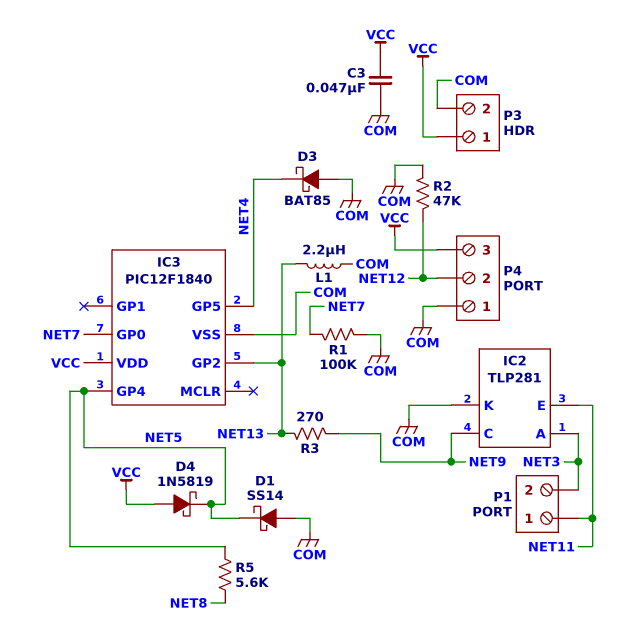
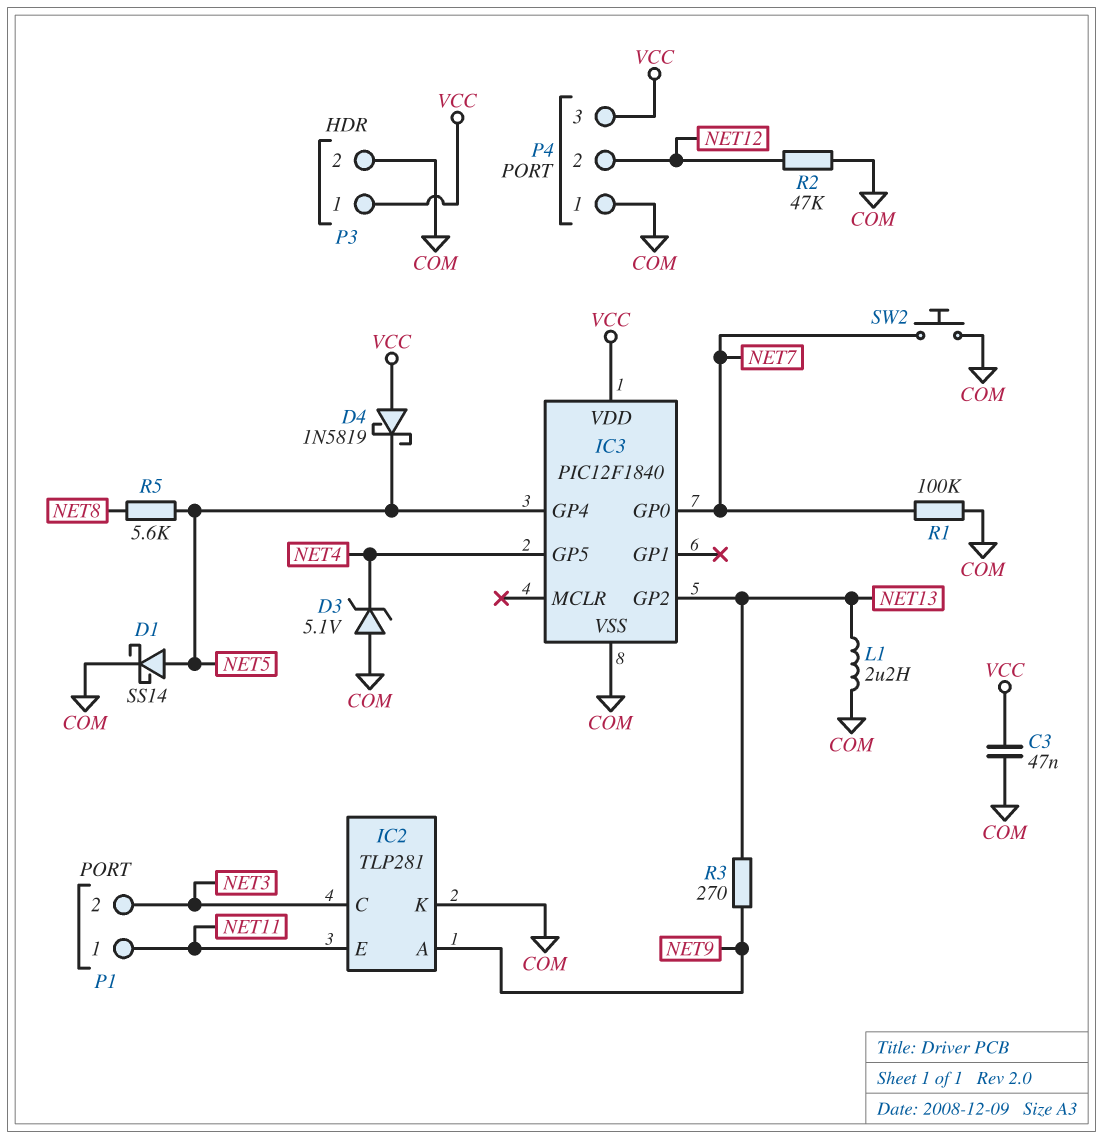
D1: schottky SS14 (A COM, K NET5) -> schottky SS14 (A NET5, K COM)
D3: schottky BAT85 (A COM, K NET4) -> zener 5.1V (A COM, K NET4)
IC2 pin A: NET3 -> NET9
IC2 pin C: NET9 -> NET3
SW2: none -> button (COM, NET7)

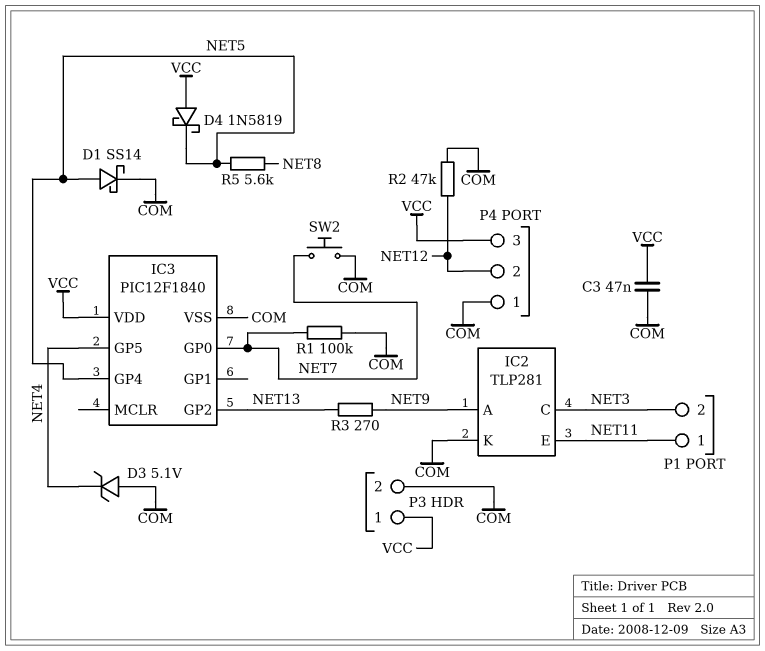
L1: 2.2uH (COM, NET13) -> none

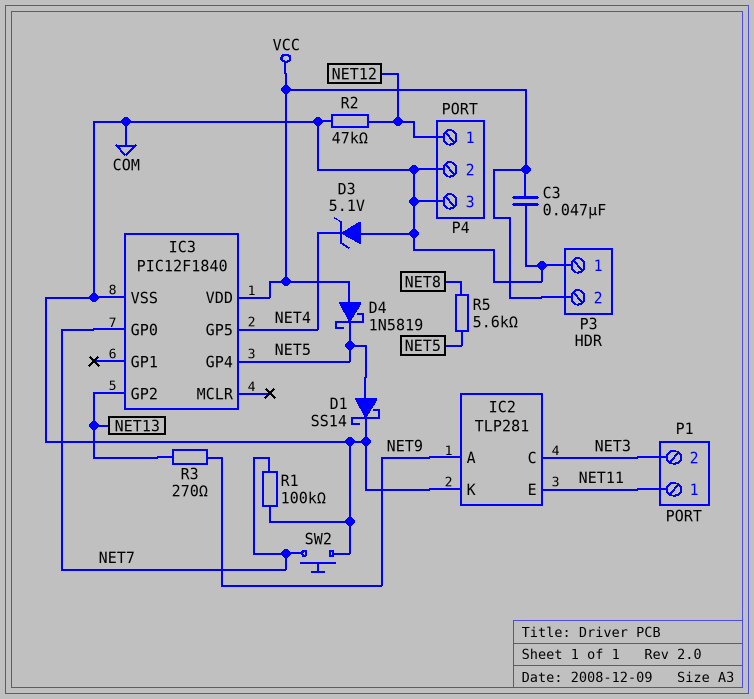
P3 pin 1: VCC -> COM
P3 pin 2: COM -> VCC
P4 pin 1: COM -> NET12
P4 pin 2: NET12 -> COM
P4 pin 3: VCC -> COM

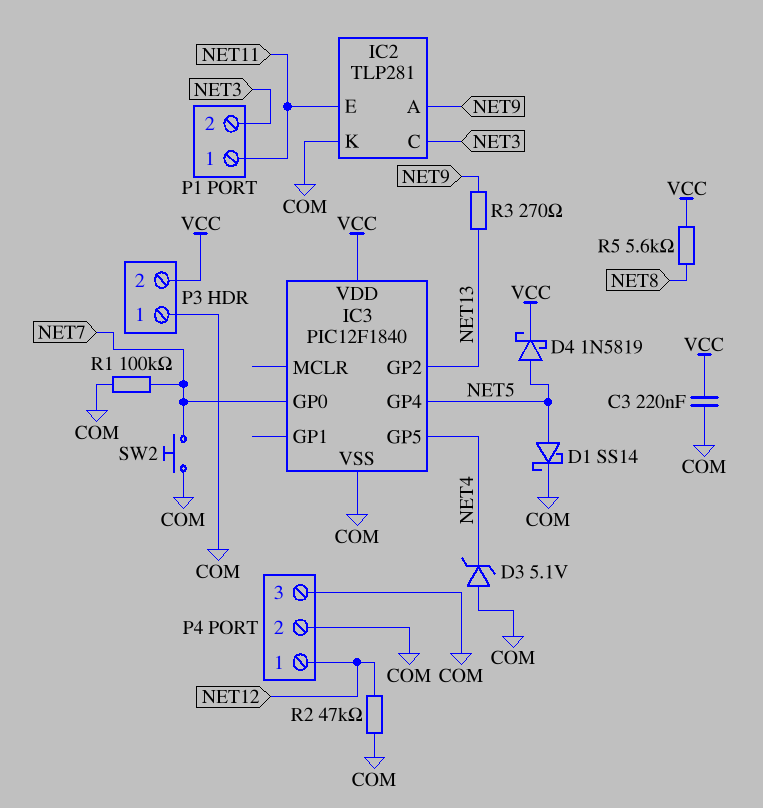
C3: 47nF (COM, VCC) -> 220nF (COM, VCC)
D4: schottky 1N5819 (A VCC, K NET5) -> schottky 1N5819 (A NET5, K VCC)
R5: 5.6k (NET5, NET8) -> 5.6k (NET8, VCC)

